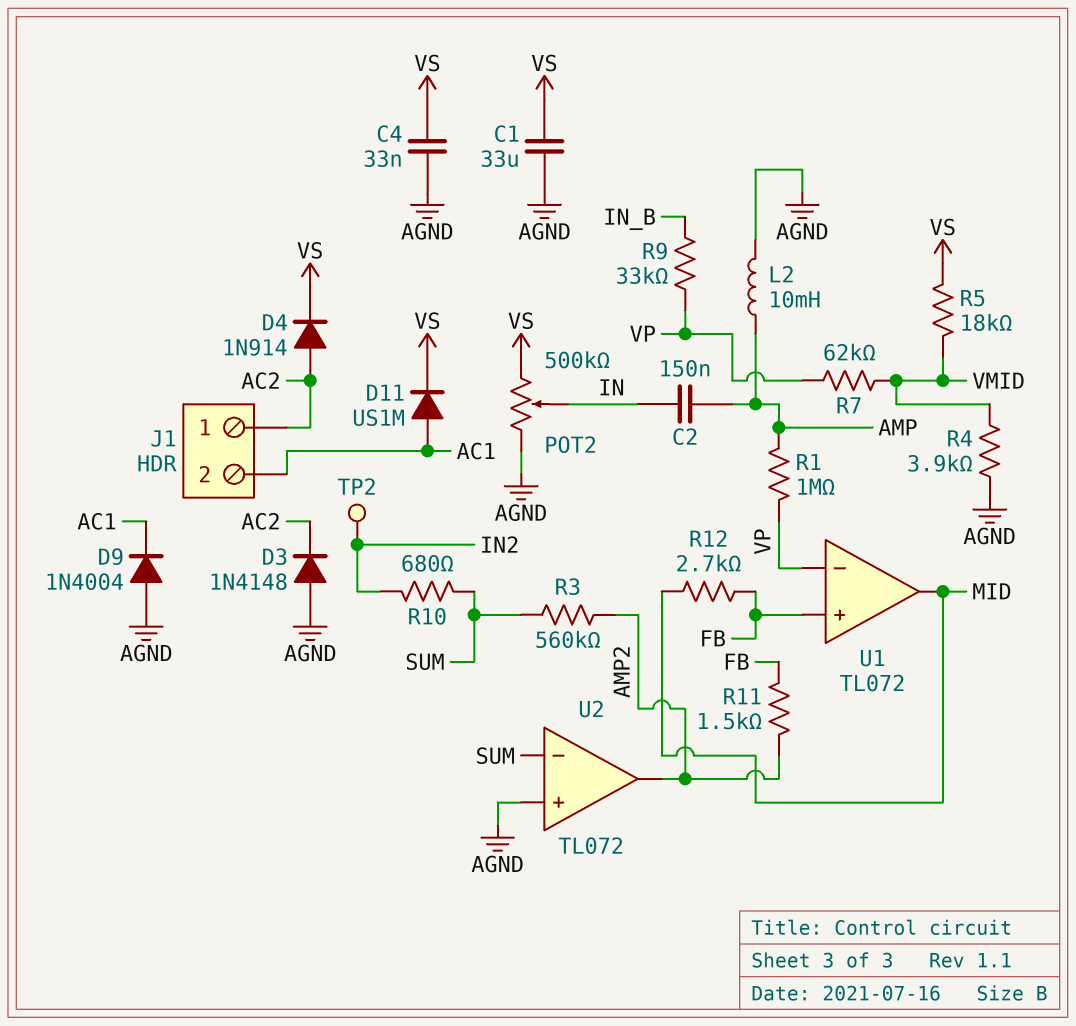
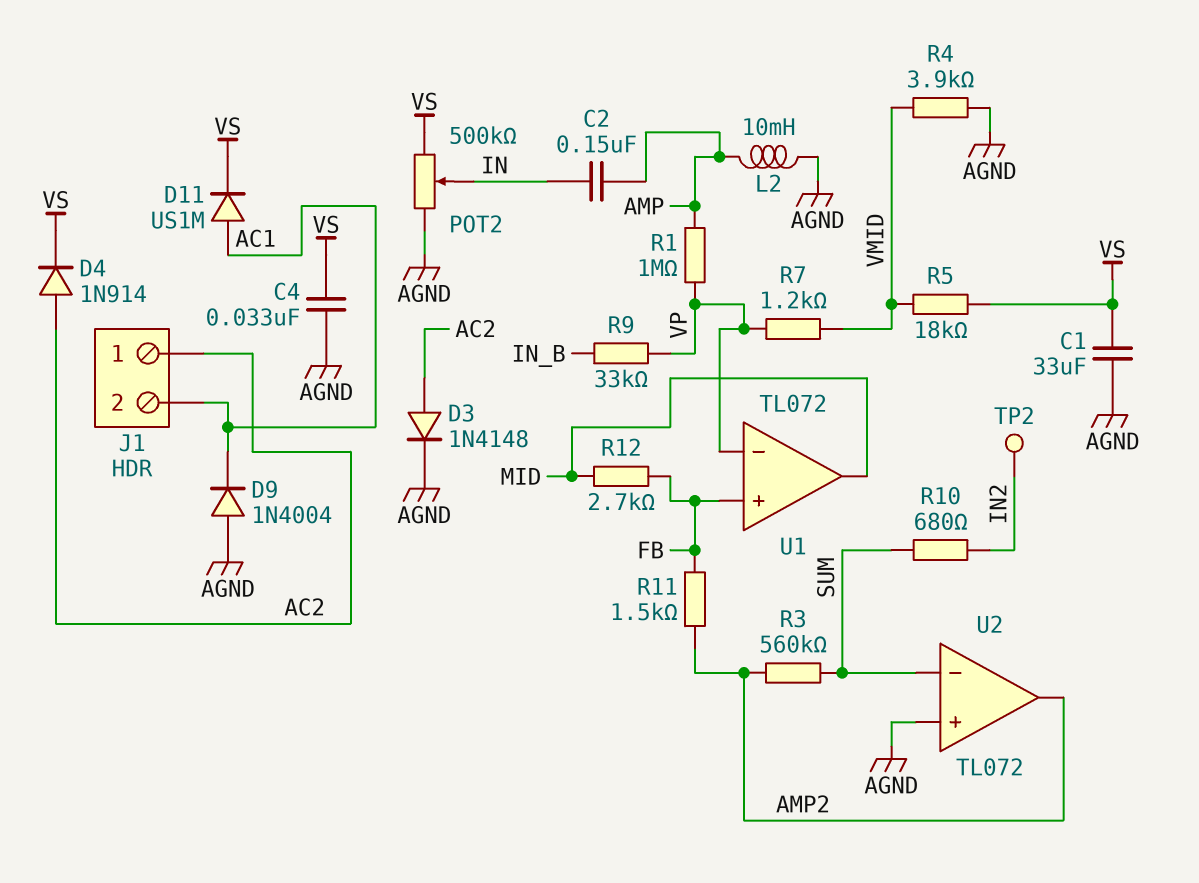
D3: diode 1N4148 (A AGND, K AC2) -> diode 1N4148 (A AC2, K AGND)
R7: 62k (VMID, VP) -> 1.2k (VMID, VP)

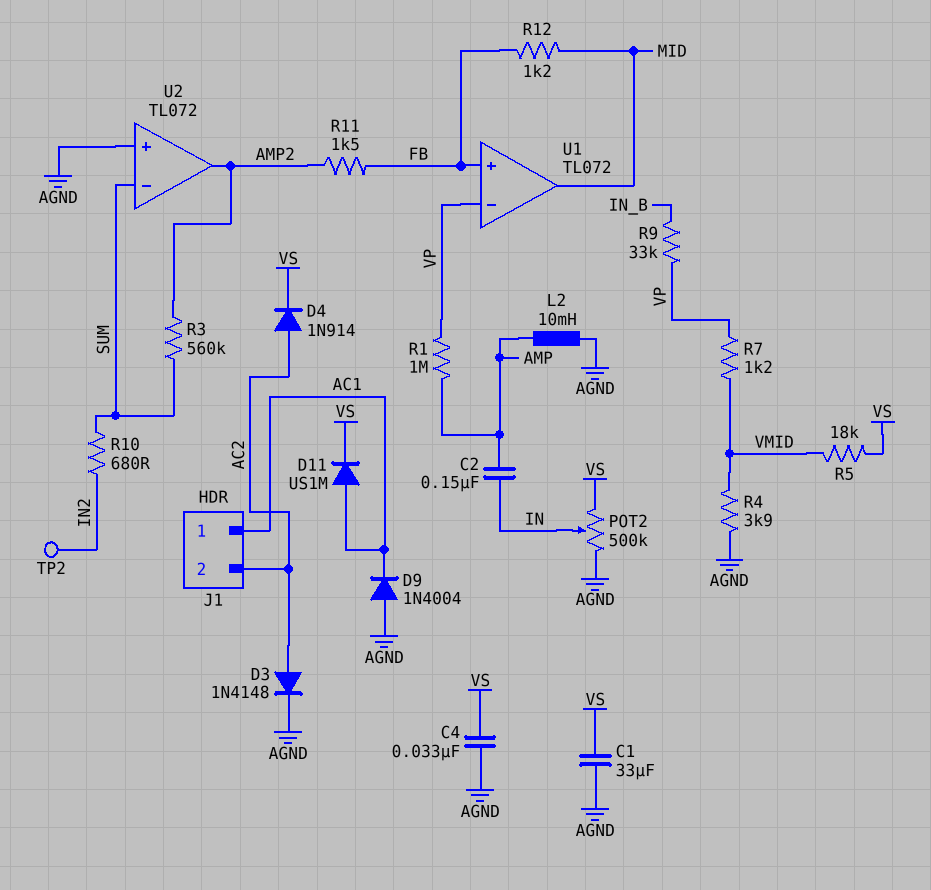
J1 pin 1: AC2 -> AC1
J1 pin 2: AC1 -> AC2
R12: 2.7k (FB, MID) -> 1.2k (FB, MID)

